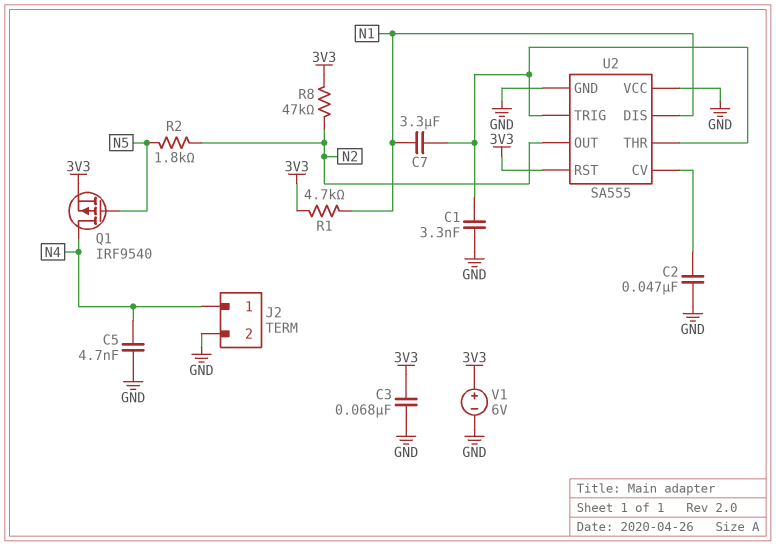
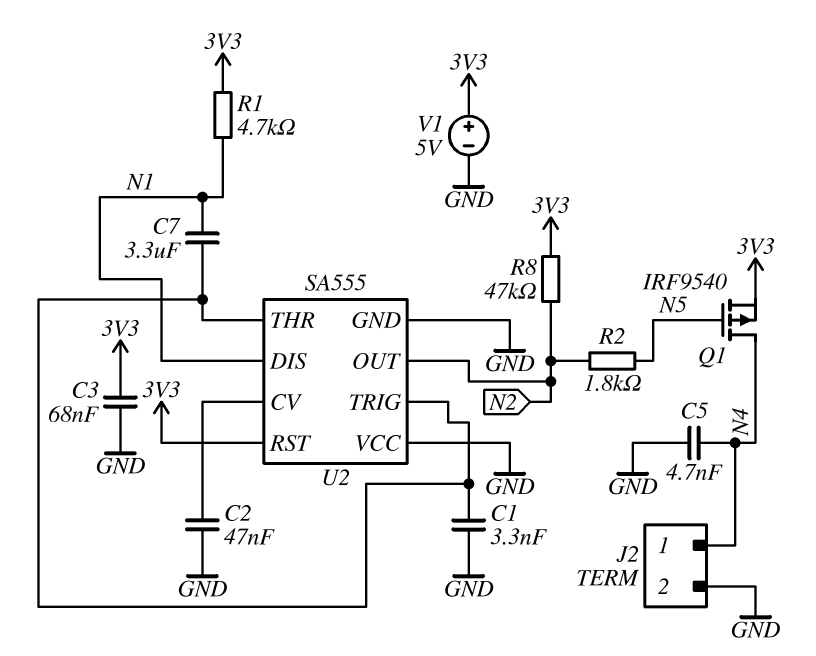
V1: 6V (plus 3V3, minus GND) -> 5V (plus 3V3, minus GND)

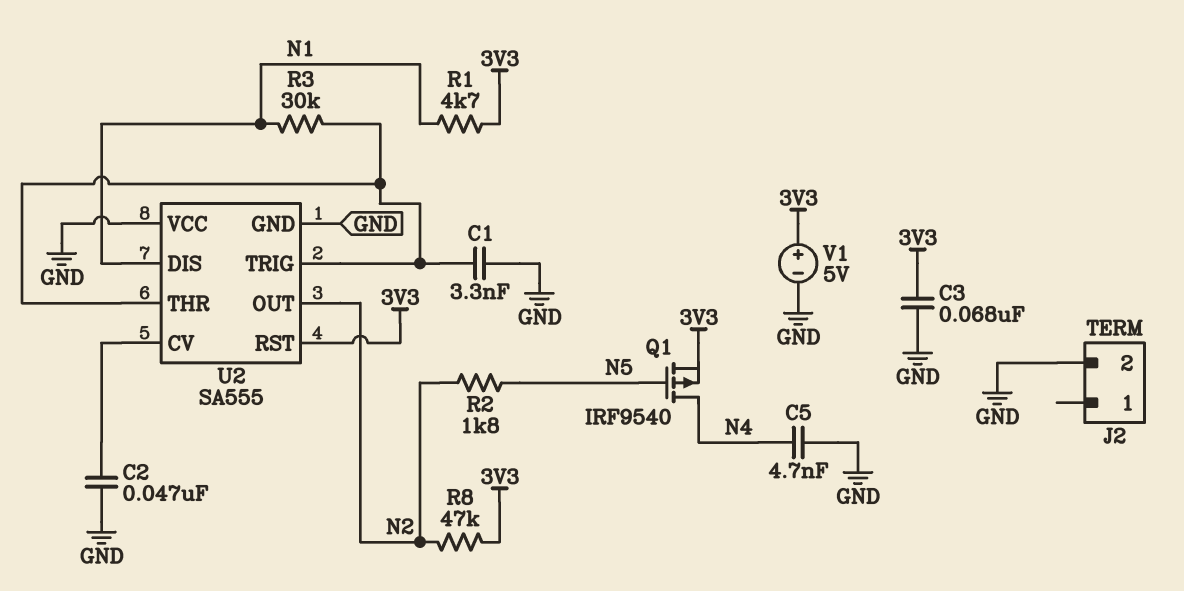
C7: 3.3uF (N1, U2/THR) -> none
J2 pin 1: N4 -> none
R3: none -> 30k (N1, U2/THR)

